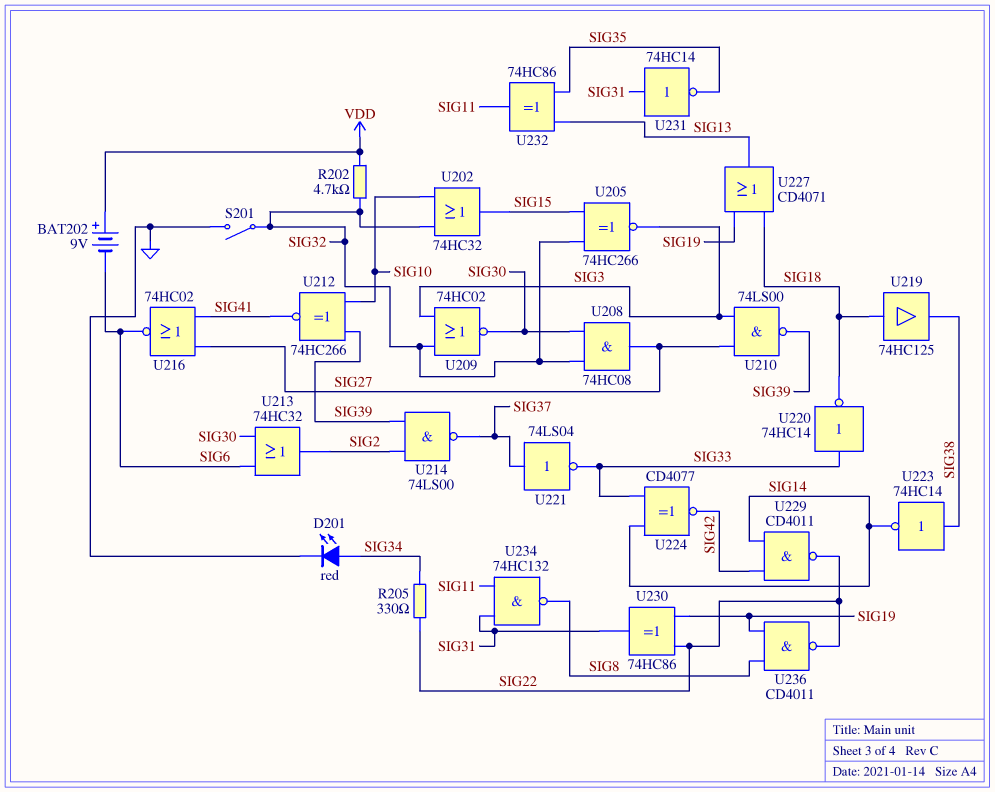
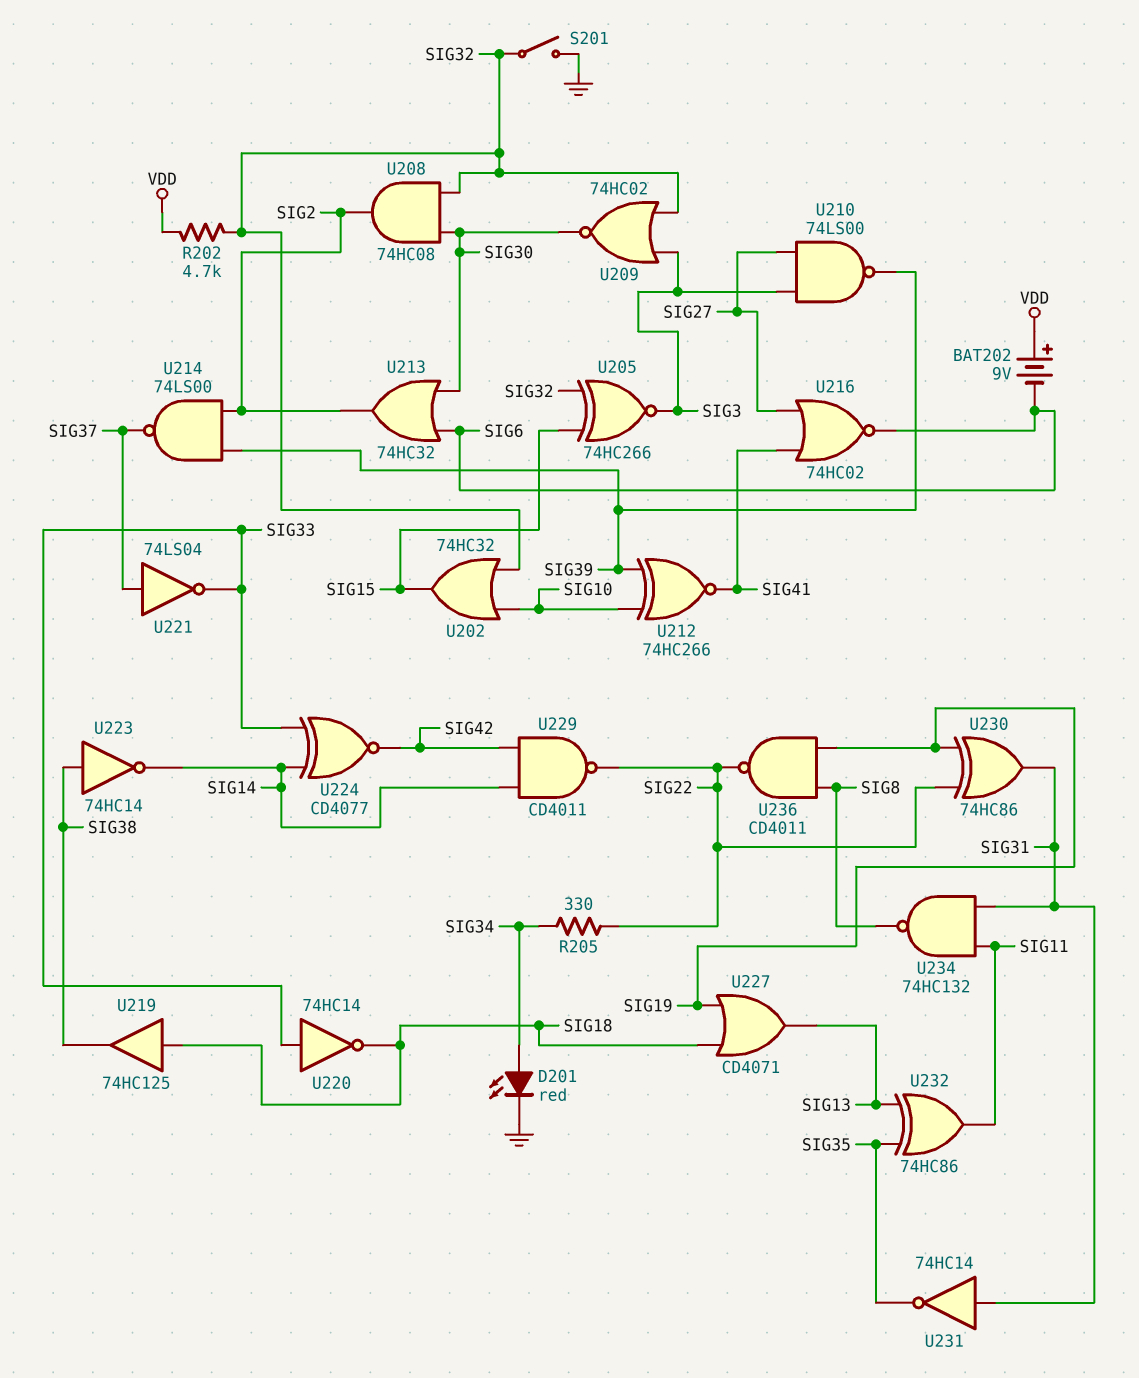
U208: AND 74HC08 (in SIG30, in SIG32, out SIG27) -> AND 74HC08 (in SIG30, in SIG32, out SIG2)

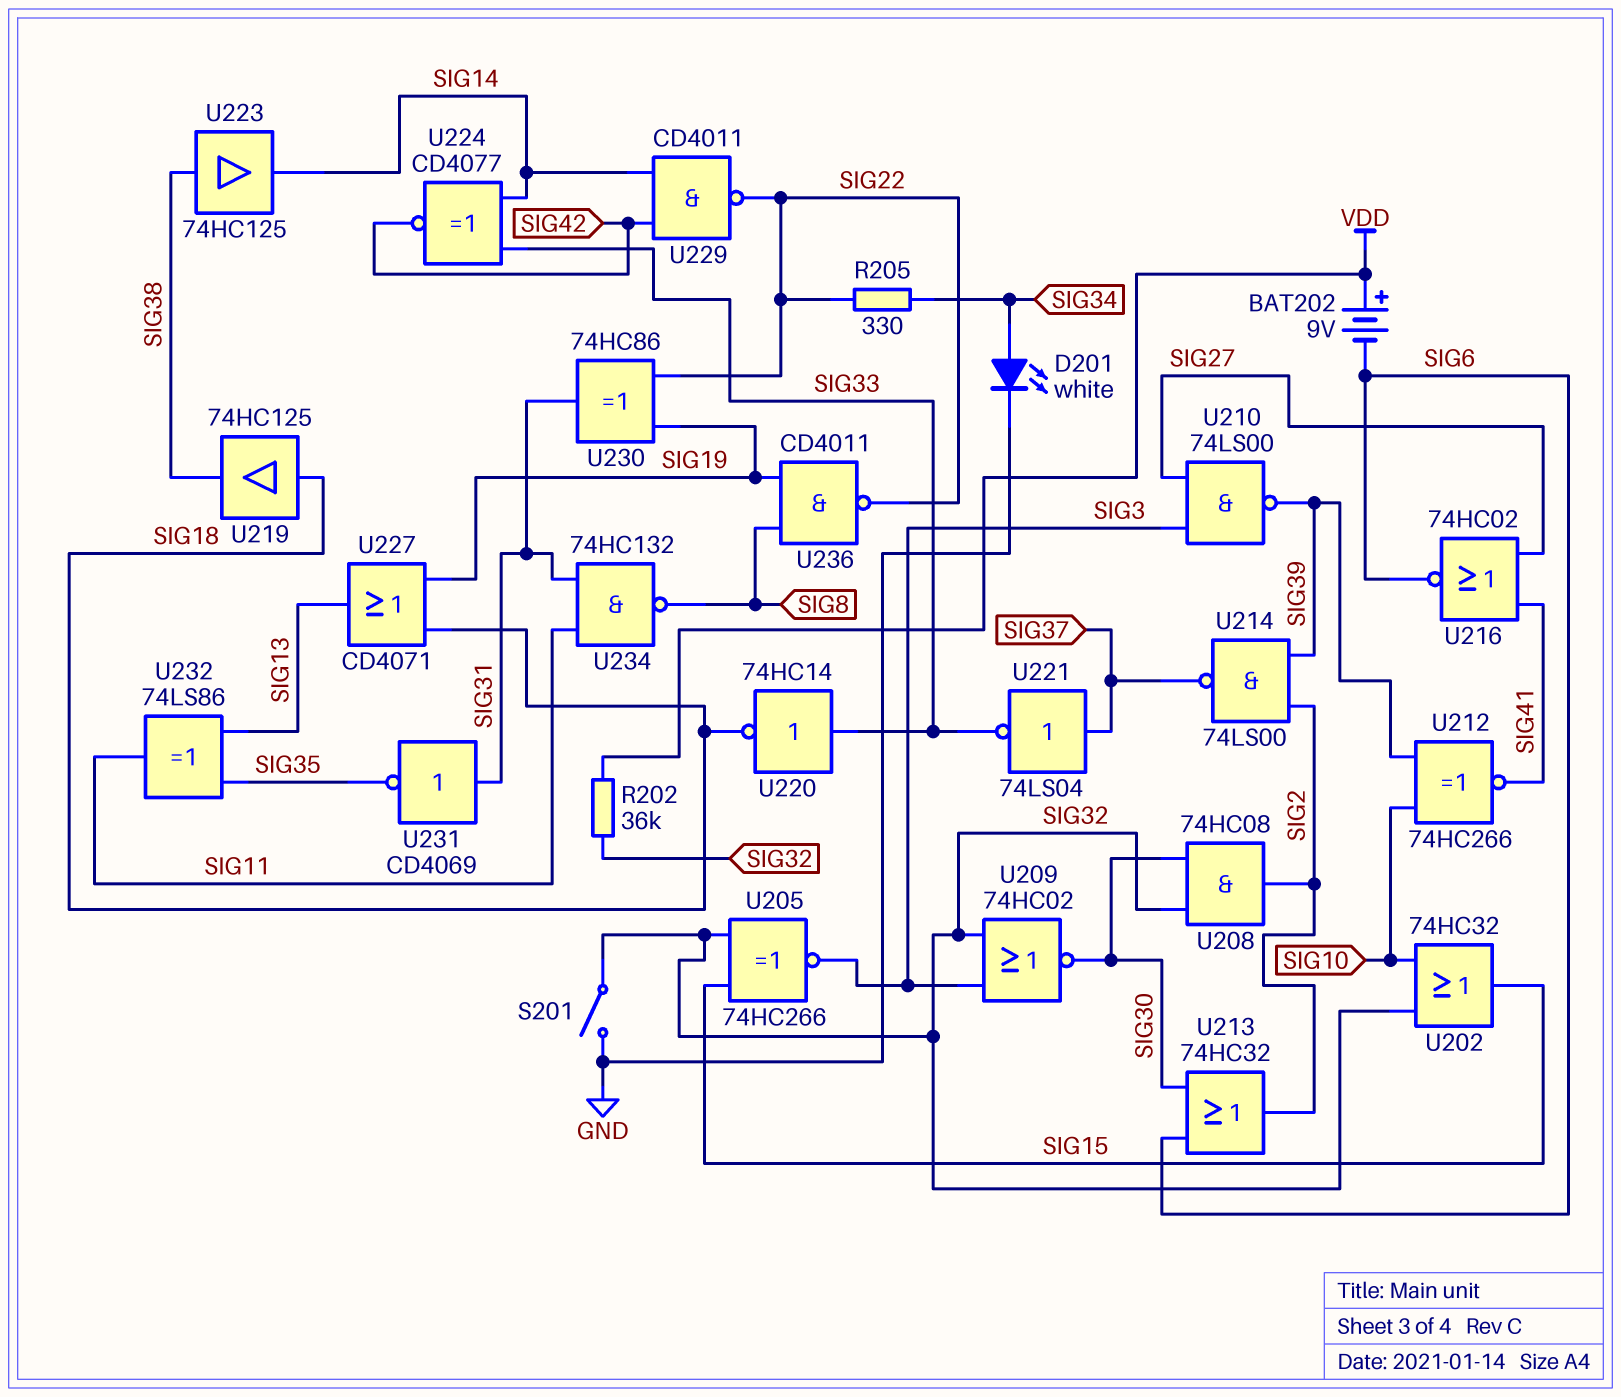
D201: LED red (A SIG34, K GND) -> LED white (A SIG34, K GND)
R202: 4.7k (SIG32, VDD) -> 36k (SIG32, VDD)
U223: NOT 74HC14 (in SIG38, out SIG14) -> buffer 74HC125 (in SIG38, out SIG14)
U231: NOT 74HC14 (in SIG31, out SIG35) -> NOT CD4069 (in SIG31, out SIG35)
U232: XOR 74HC86 (in SIG13, in SIG35, out SIG11) -> XOR 74LS86 (in SIG13, in SIG35, out SIG11)

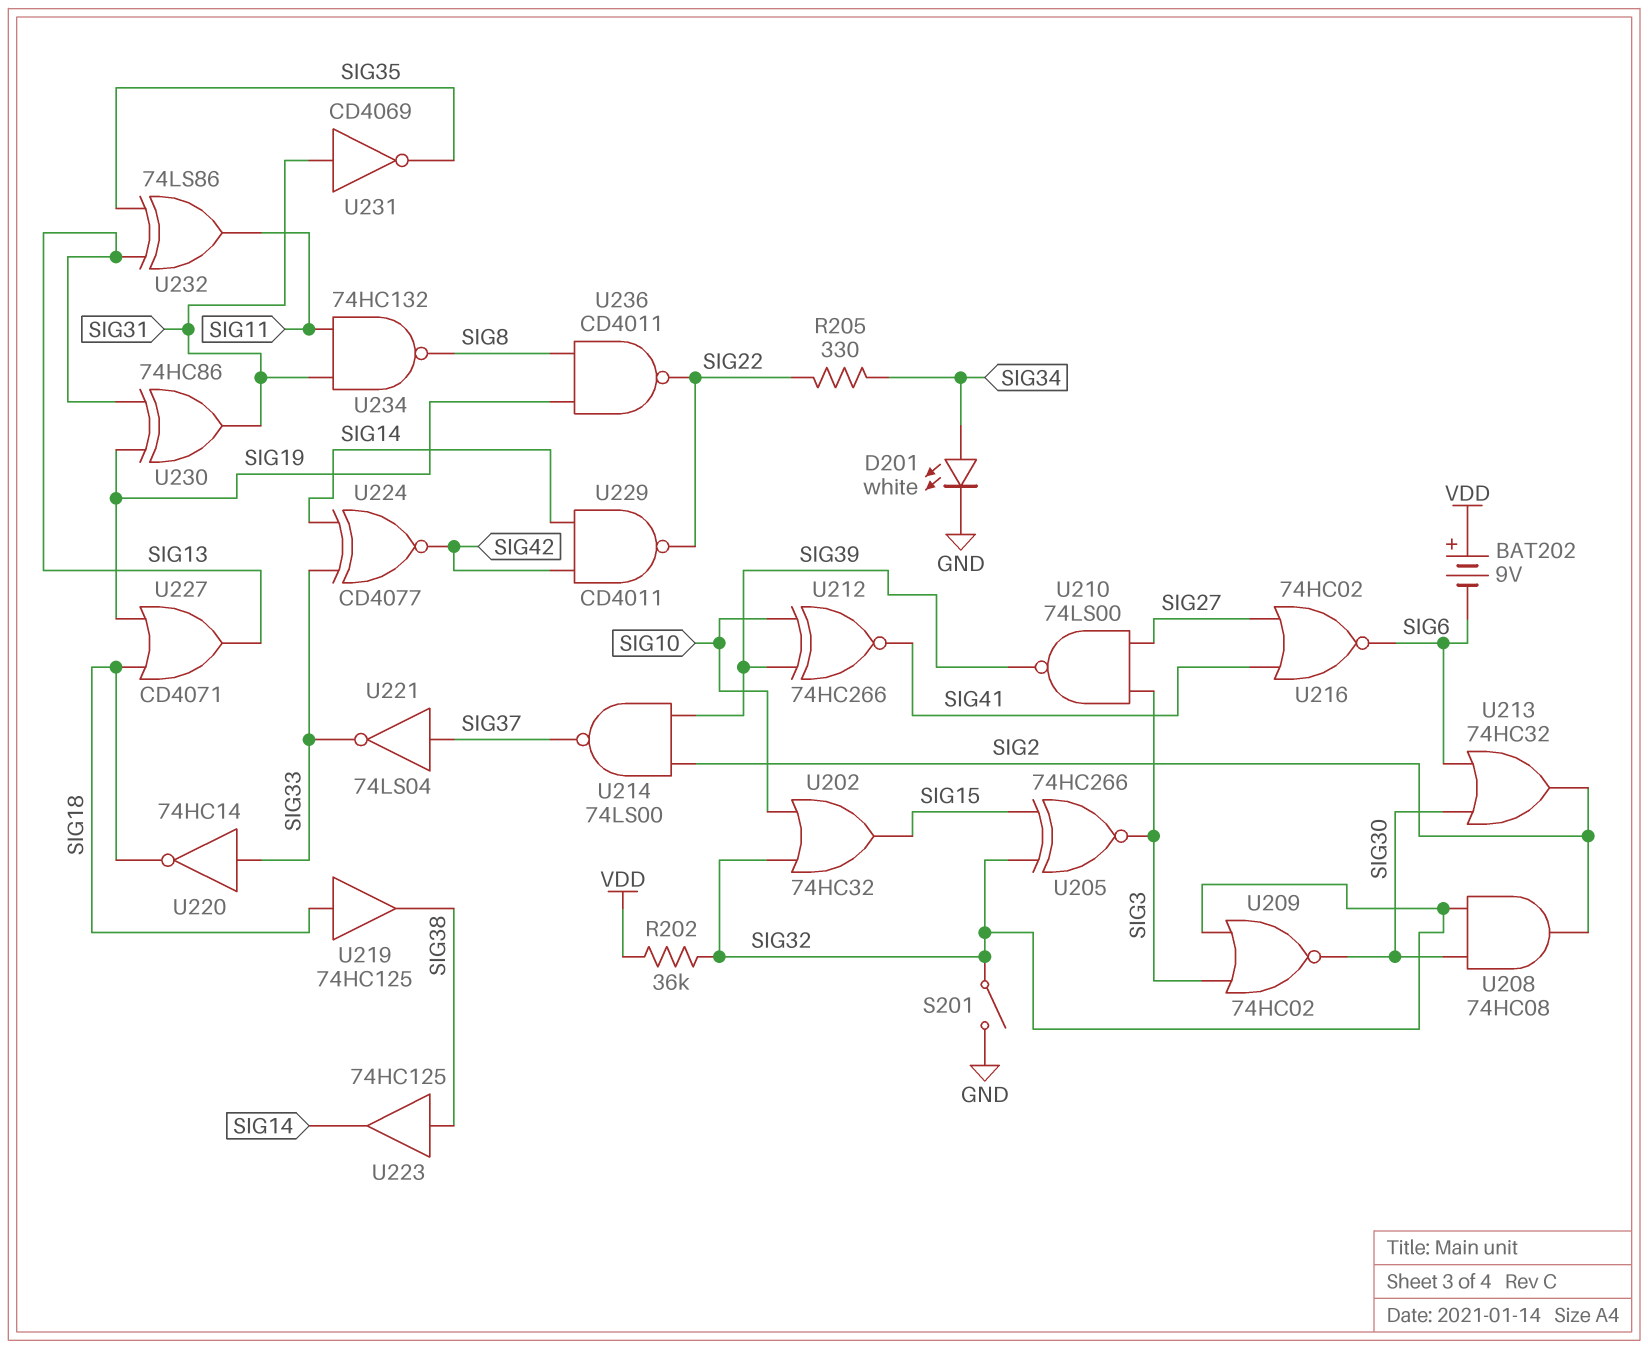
U230: XOR 74HC86 (in SIG19, in SIG22, out SIG31) -> XOR 74HC86 (in SIG13, in SIG19, out SIG31)

